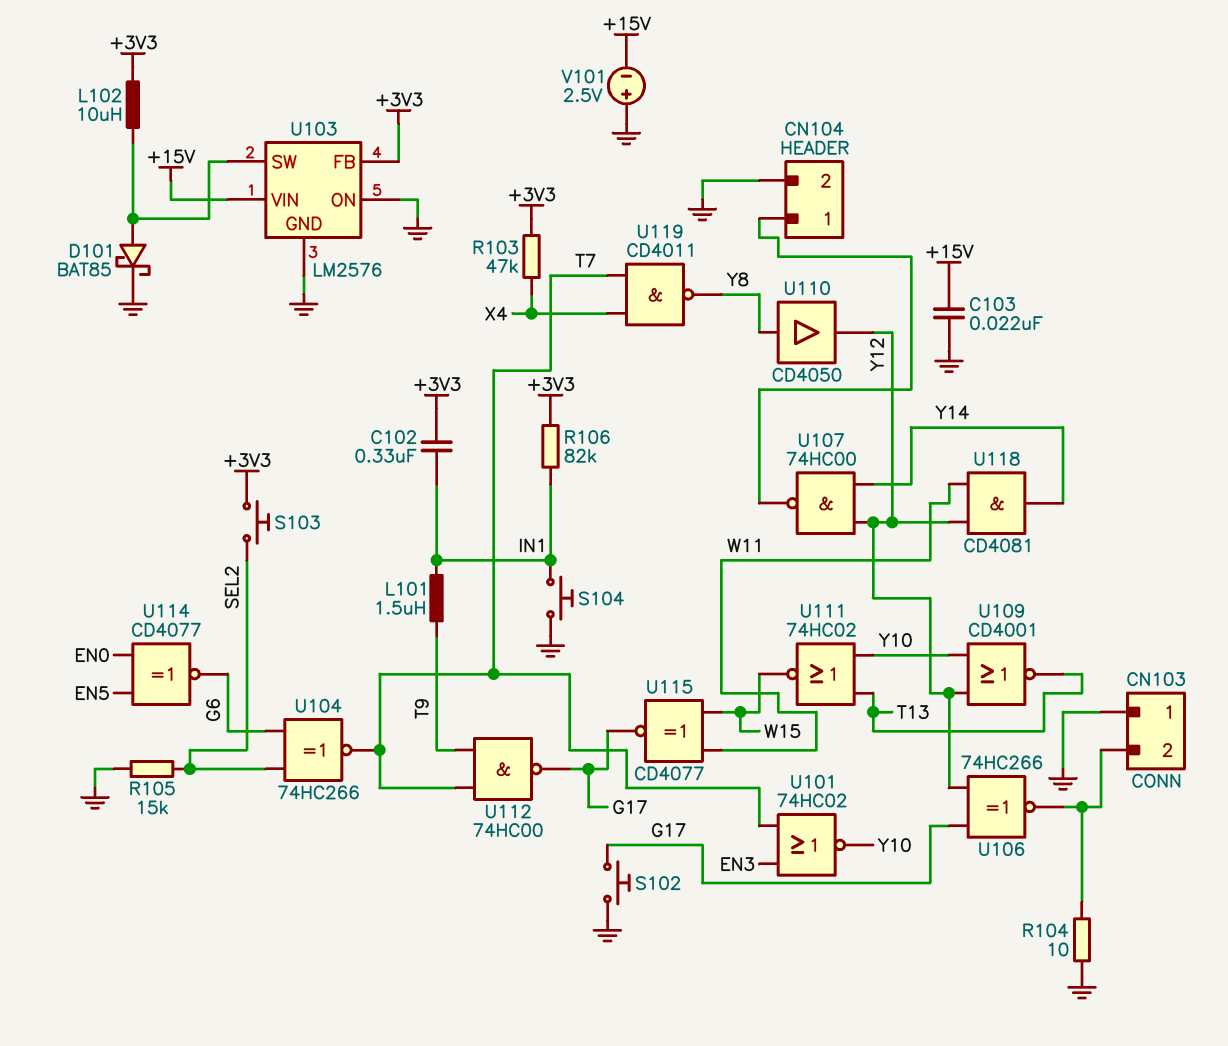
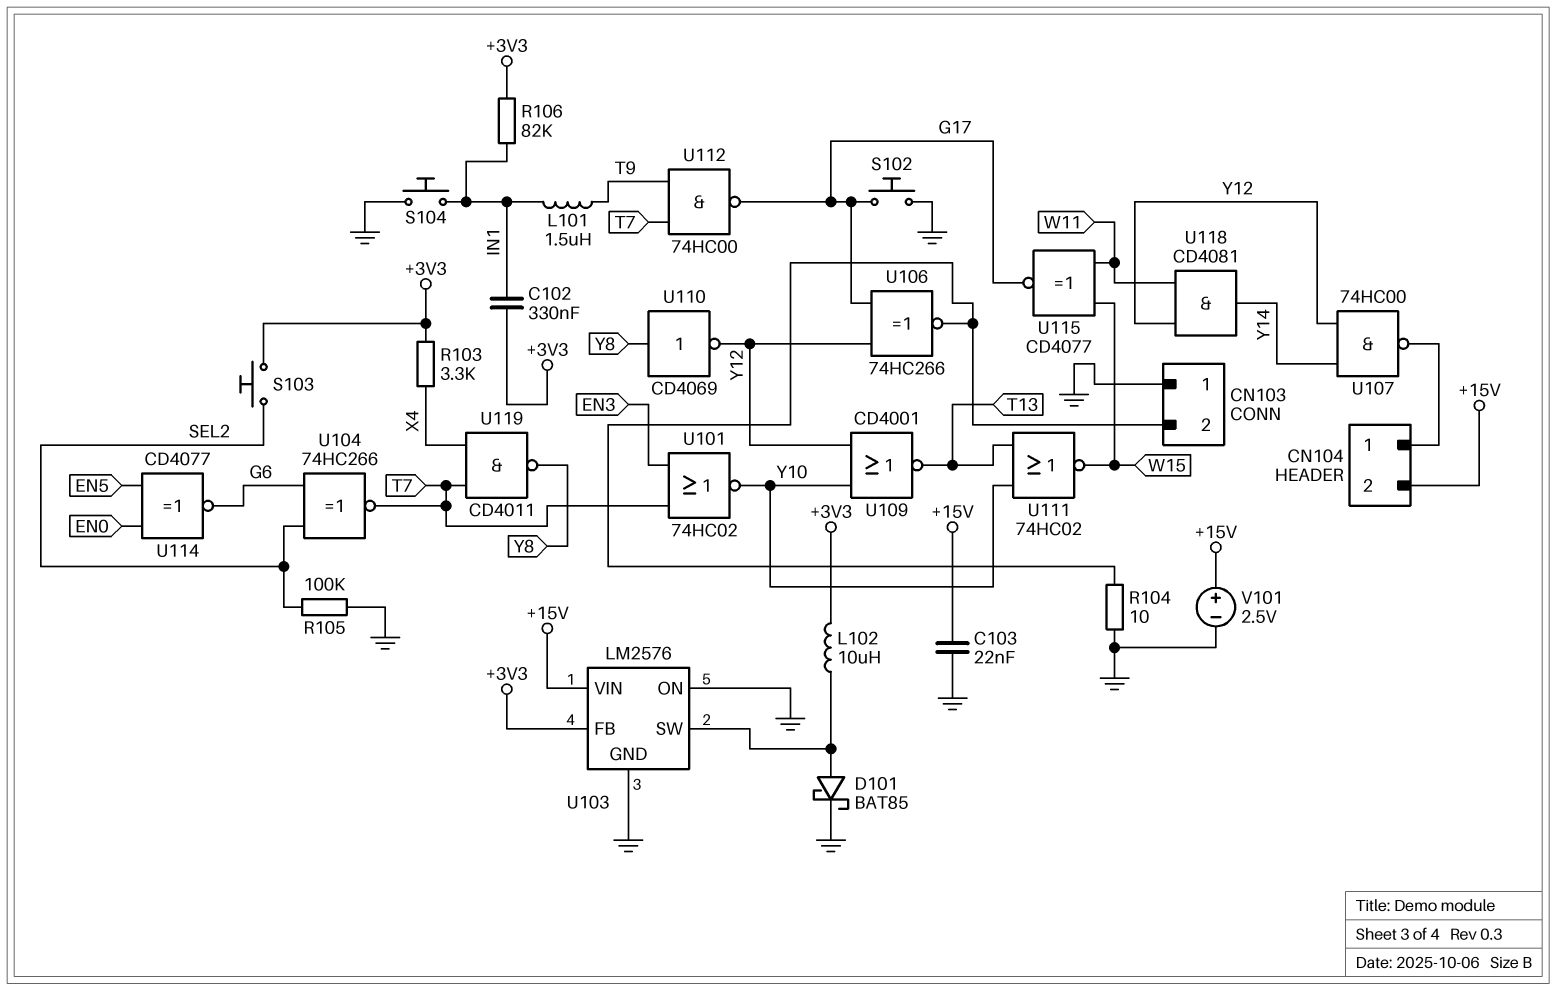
CN104 pin 2: GND -> +15V
R103: 47k (+3V3, X4) -> 3.3k (+3V3, X4)
R105: 15k (GND, SEL2) -> 100k (GND, SEL2)
U110: buffer CD4050 (in Y8, out Y12) -> NOT CD4069 (in Y8, out Y12)
V101: 2.5V (plus GND, minus +15V) -> 2.5V (plus +15V, minus GND)

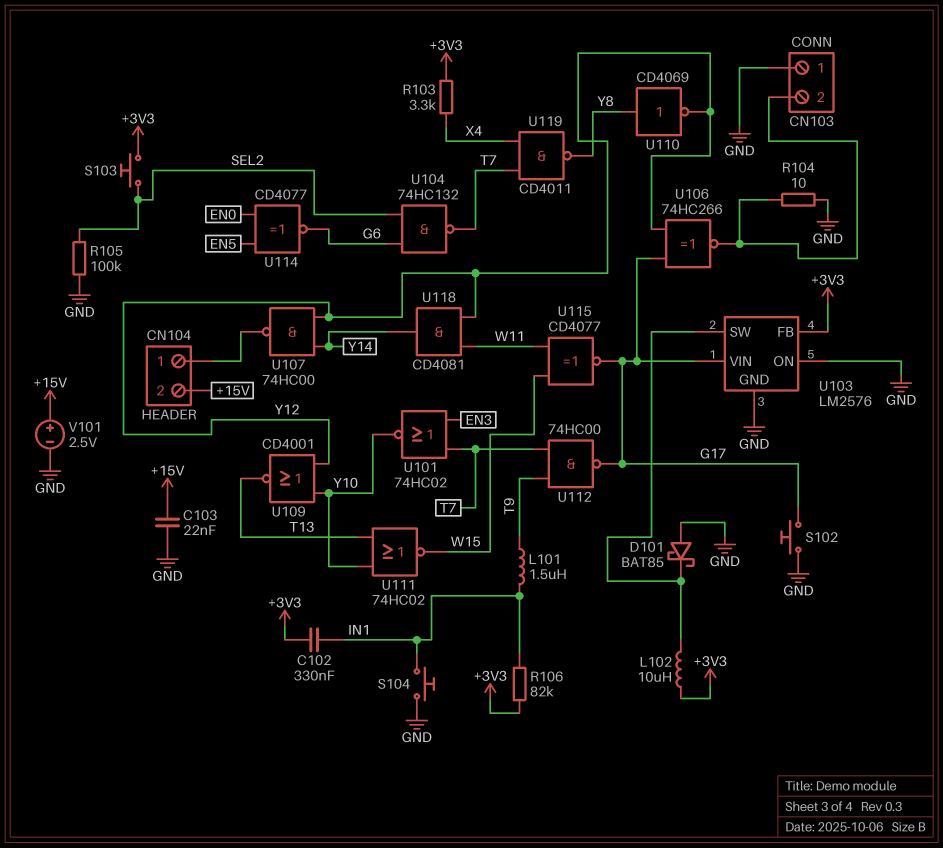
D101: schottky BAT85 (A U103/SW, K GND) -> schottky BAT85 (A GND, K U103/SW)
U103 pin VIN: +15V -> G17
U104: XNOR 74HC266 (in G6, in SEL2, out T7) -> NAND 74HC132 (in G6, in SEL2, out T7)

